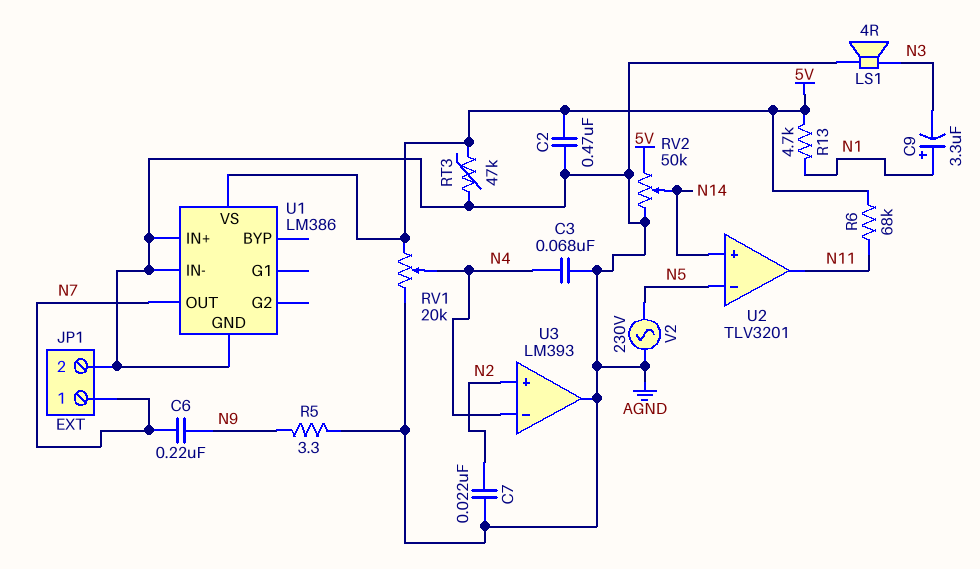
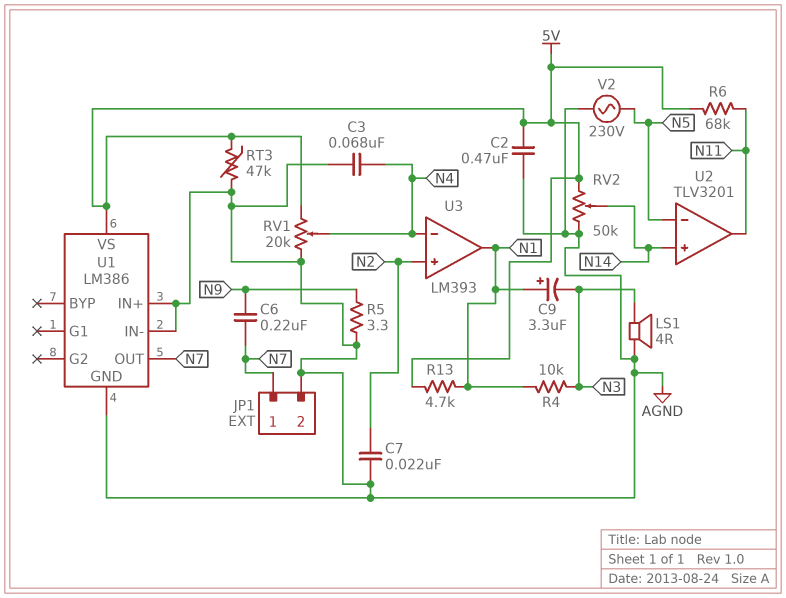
R4: none -> 10k (N1, N3)
U3 pin out: AGND -> N1

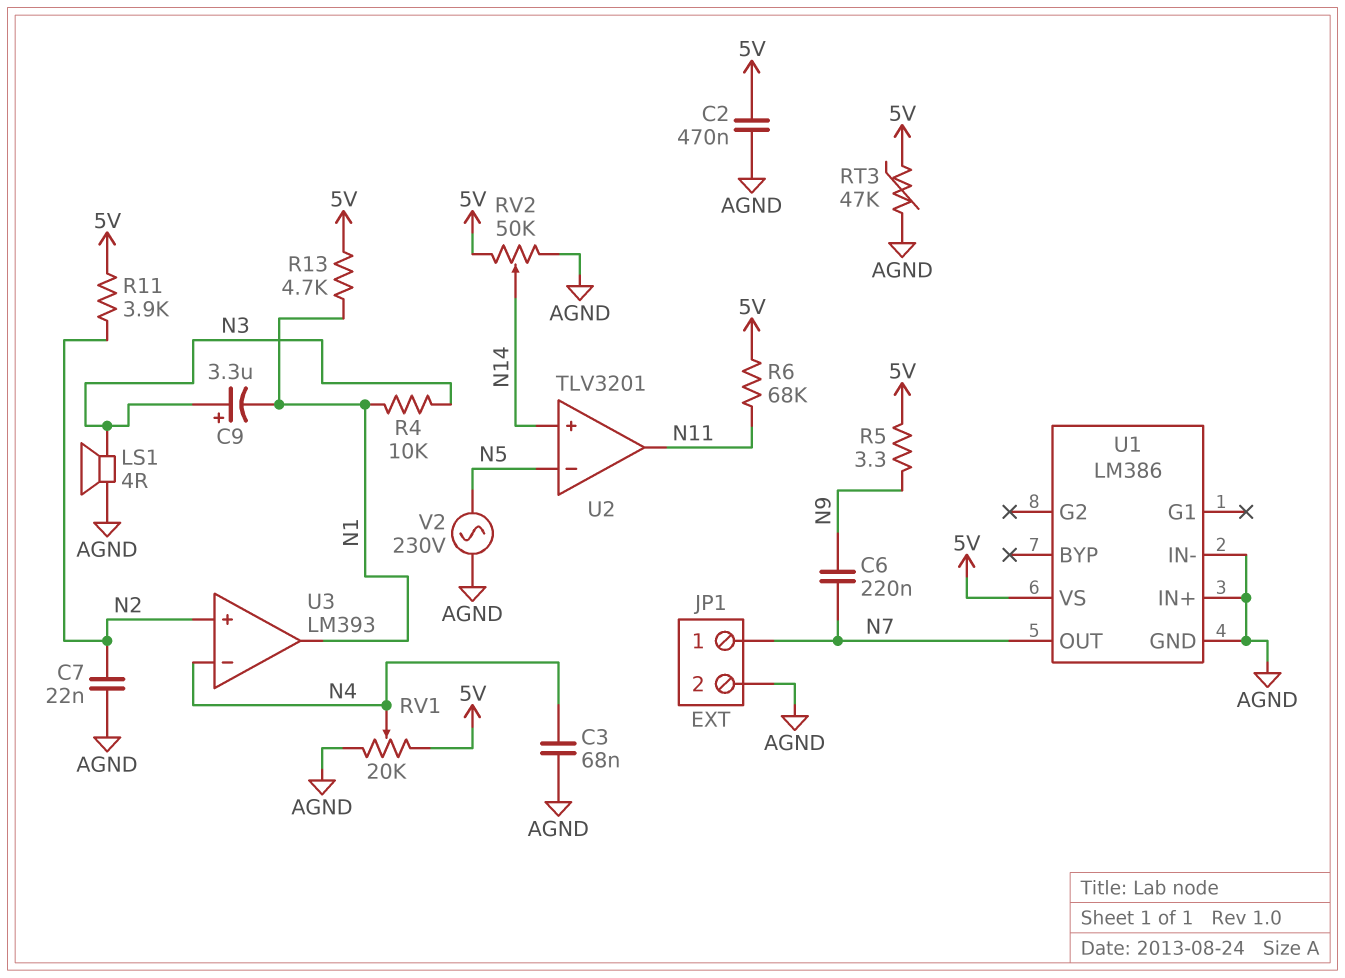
C9: 3.3uF (plus N1, minus N3) -> 3.3uF (plus N3, minus N1)
R5: 3.3 (AGND, N9) -> 3.3 (5V, N9)
R11: none -> 3.9k (5V, N2)

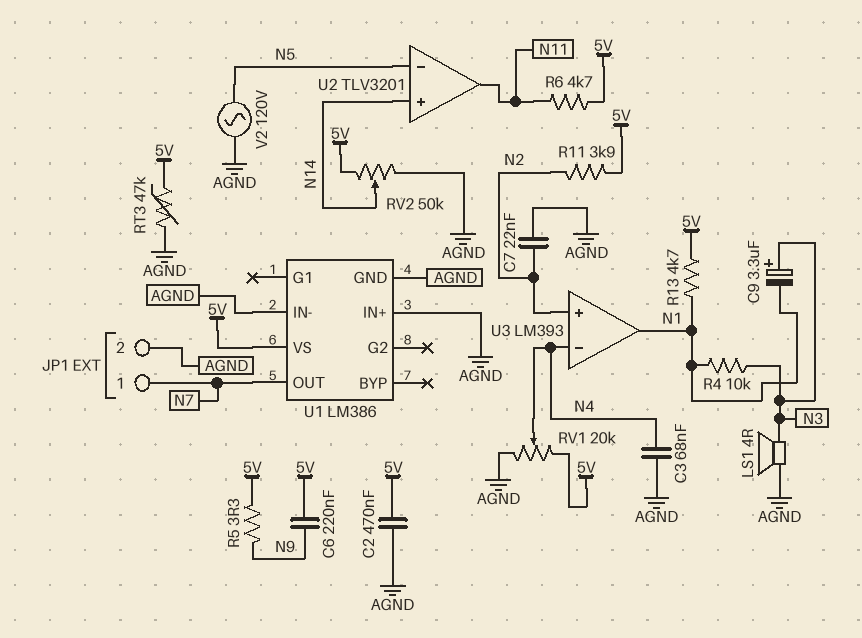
C6: 220nF (N7, N9) -> 220nF (5V, N9)
R6: 68k (5V, N11) -> 4.7k (5V, N11)
V2: AC 230V (AGND, N5) -> AC 120V (AGND, N5)

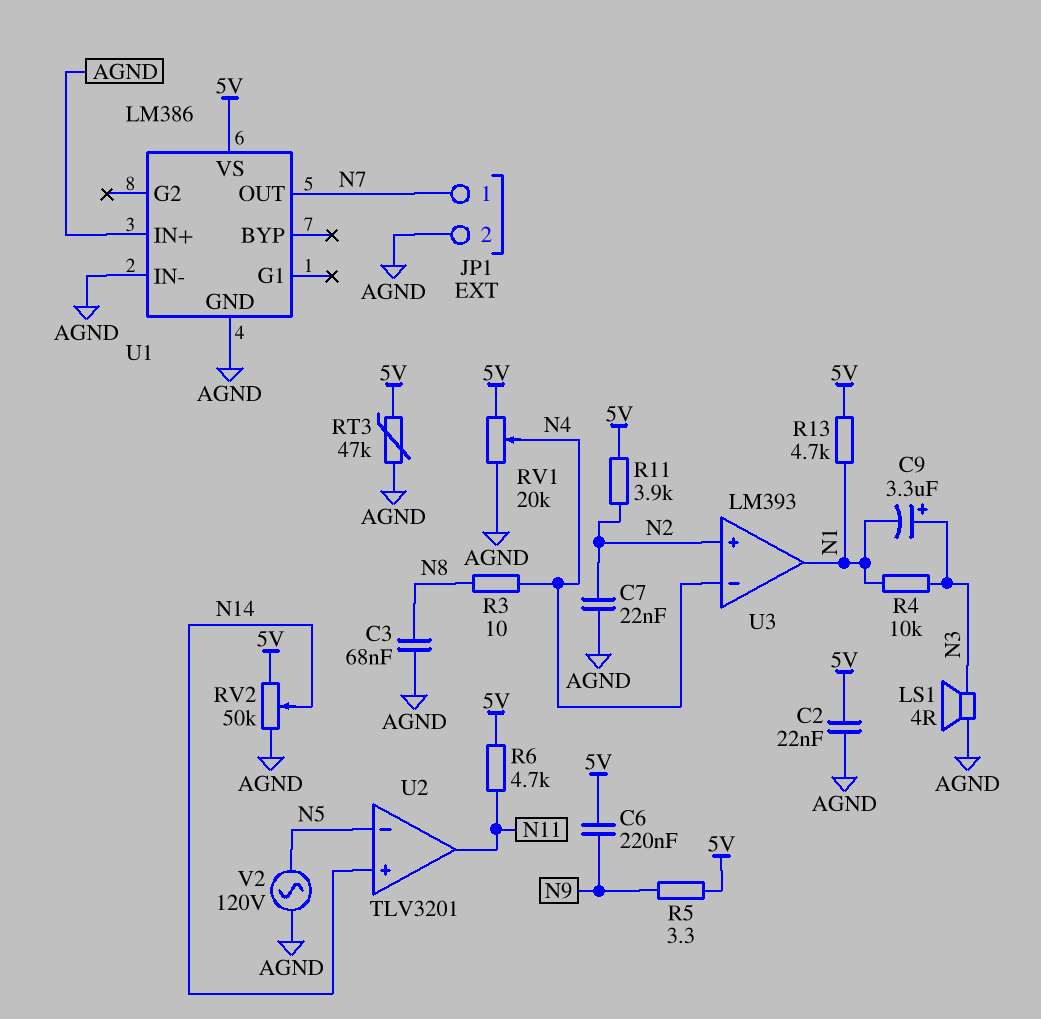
C2: 470nF (5V, AGND) -> 22nF (5V, AGND)
C3: 68nF (AGND, N4) -> 68nF (AGND, N8)
R3: none -> 10 (N4, N8)

